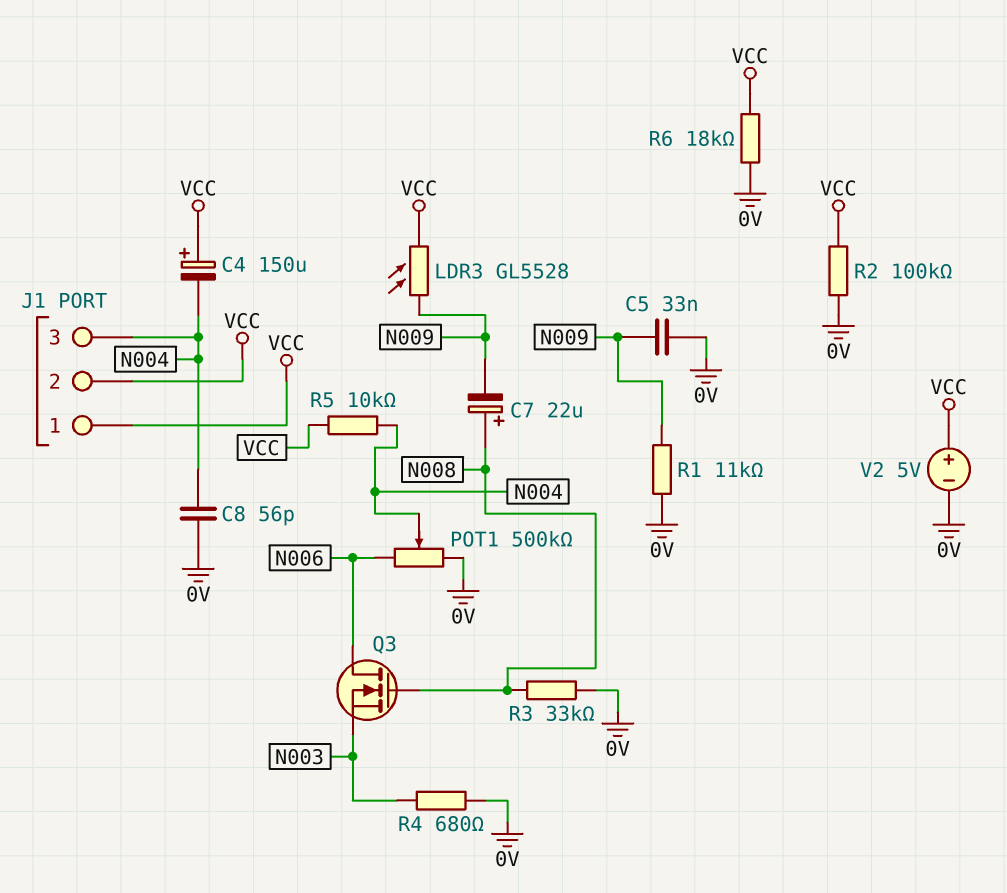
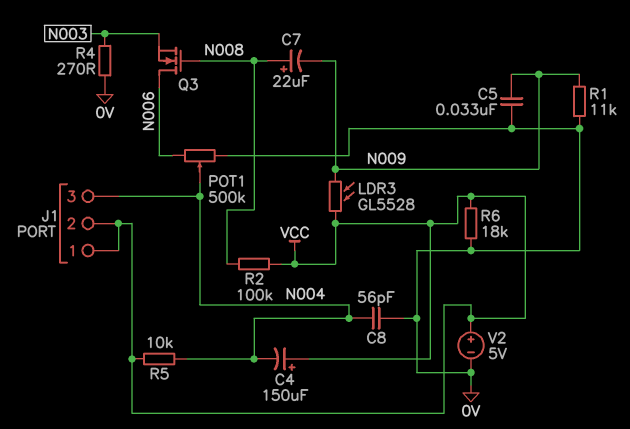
R2: 100k (0V, VCC) -> 100k (N008, VCC)
R3: 33k (0V, N008) -> none
R4: 680 (0V, N003) -> 270 (0V, N003)

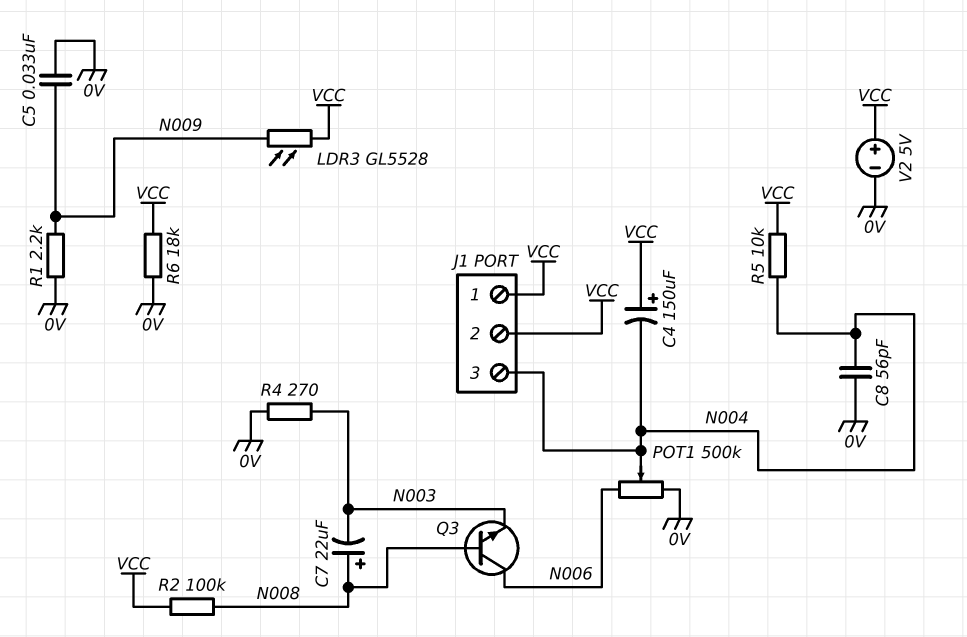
C7: 22uF (plus N008, minus N009) -> 22uF (plus N008, minus N003)
Q3: NMOS (G N008, D N006, S N003) -> NPN (B N008, C N006, E N003)
R1: 11k (0V, N009) -> 2.2k (0V, N009)

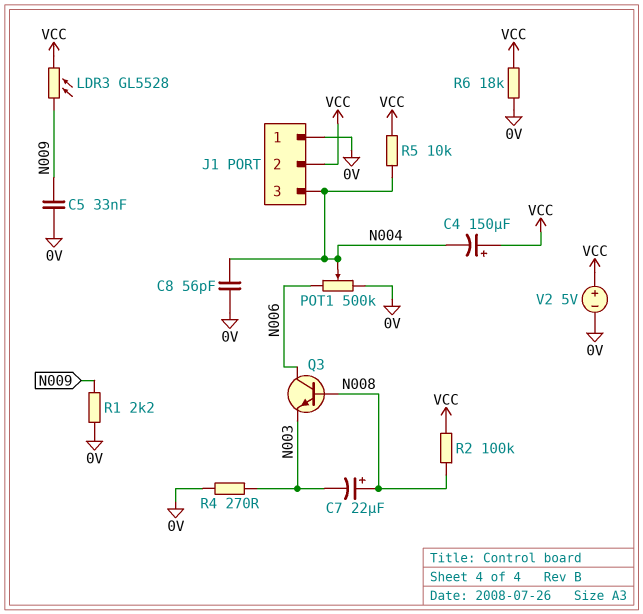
J1 pin 1: VCC -> 0V

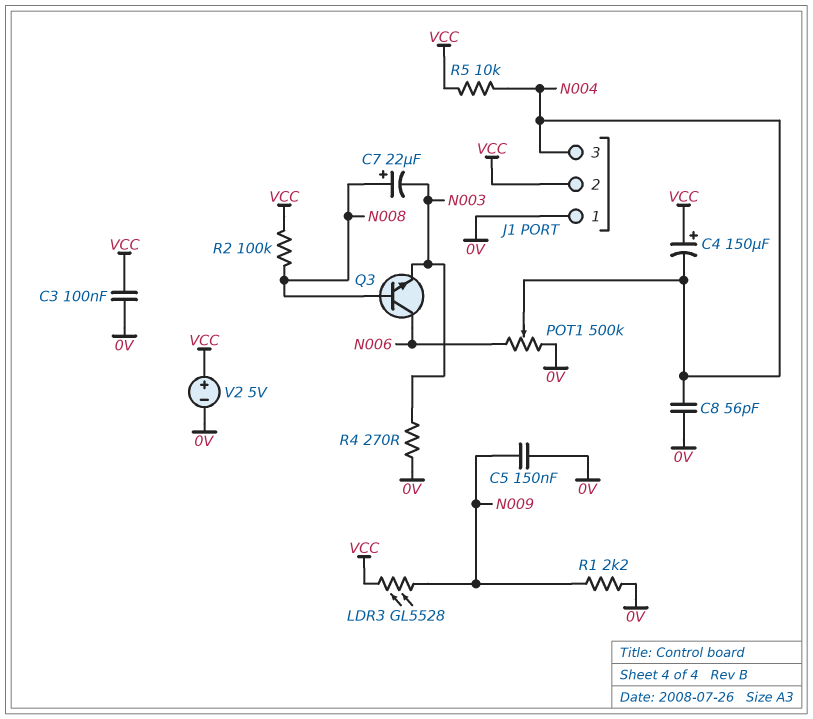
C3: none -> 100nF (0V, VCC)
C5: 33nF (0V, N009) -> 150nF (0V, N009)
R6: 18k (0V, VCC) -> none

